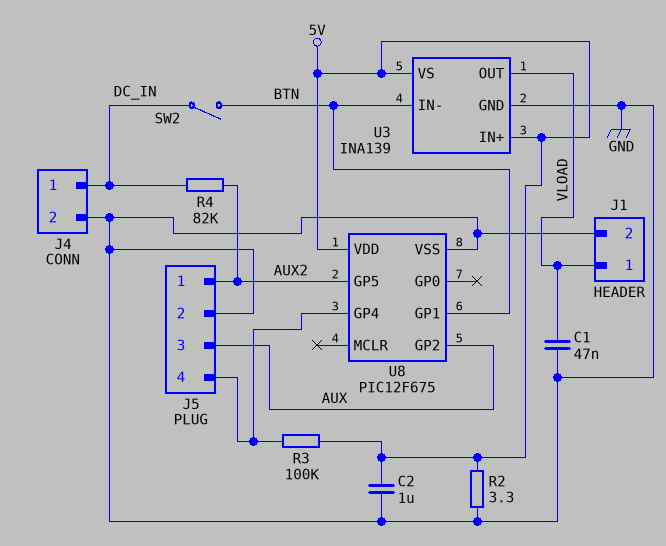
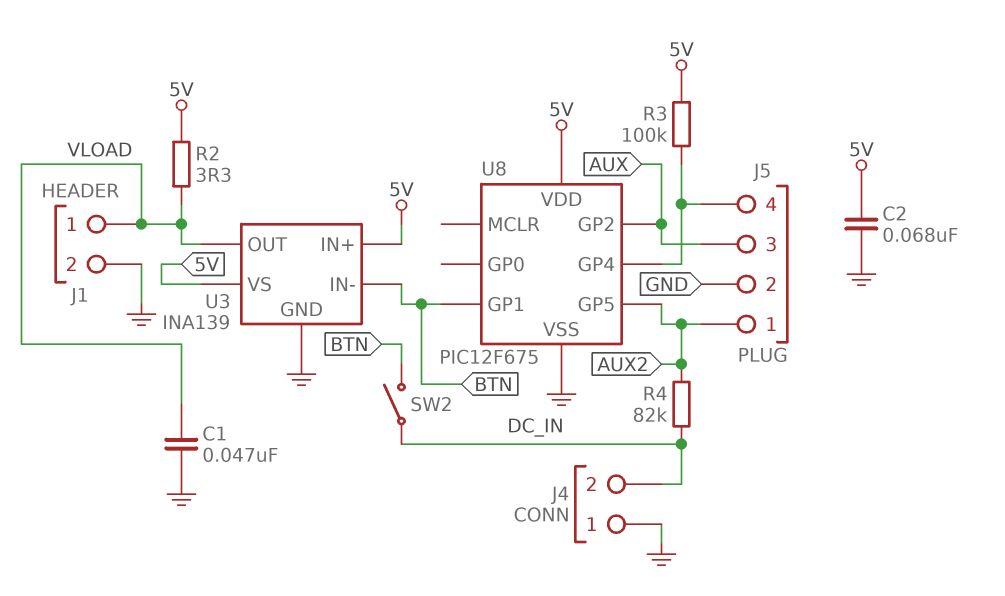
C2: 1uF (5V, GND) -> 68nF (5V, GND)
J4 pin 1: DC_IN -> GND
J4 pin 2: GND -> DC_IN
R2: 3.3 (5V, GND) -> 3.3 (5V, VLOAD)

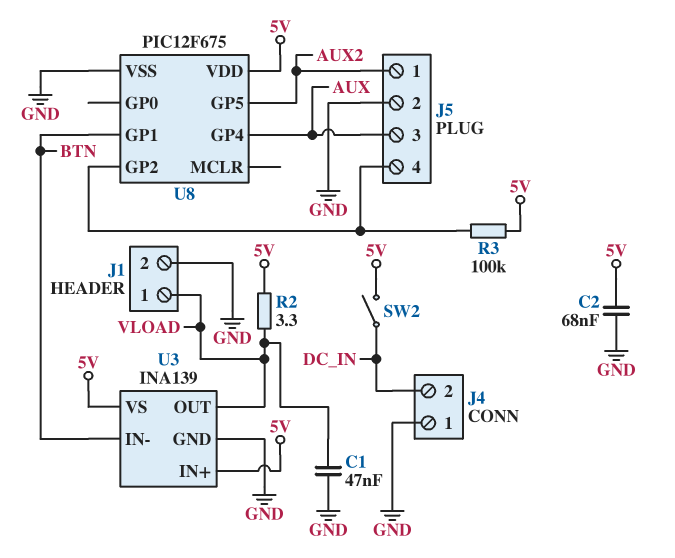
R4: 82k (AUX2, DC_IN) -> none
SW2: switch (BTN, DC_IN) -> switch (5V, DC_IN)
U8 pin GP2: AUX -> J5/4
U8 pin GP4: J5/4 -> AUX

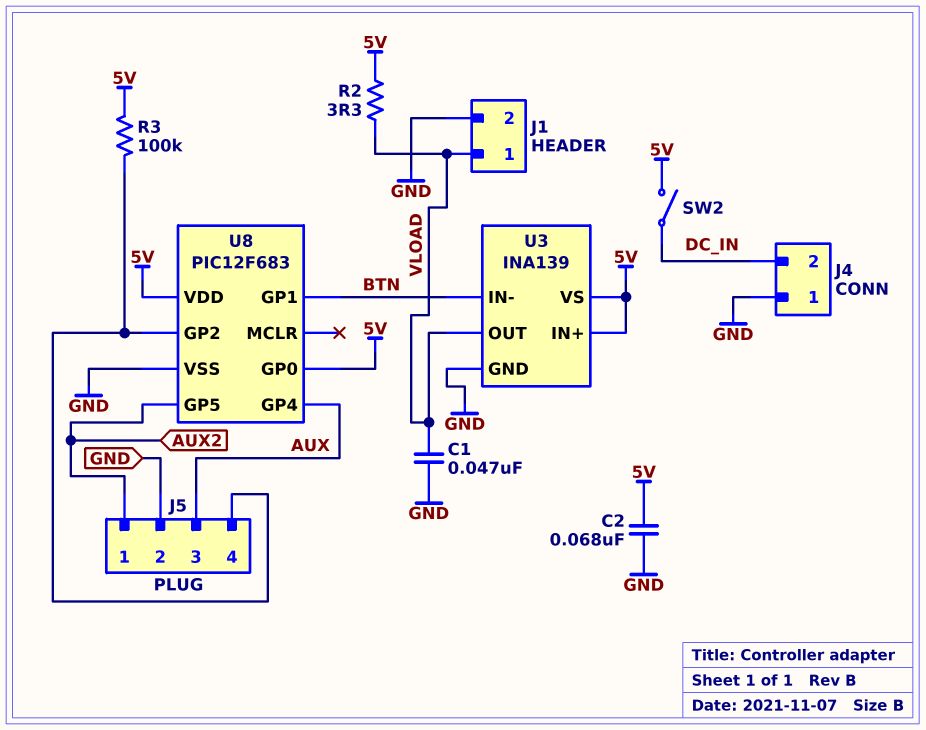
U8: PIC12F675 -> PIC12F683
U8 pin GP0: none -> 5V

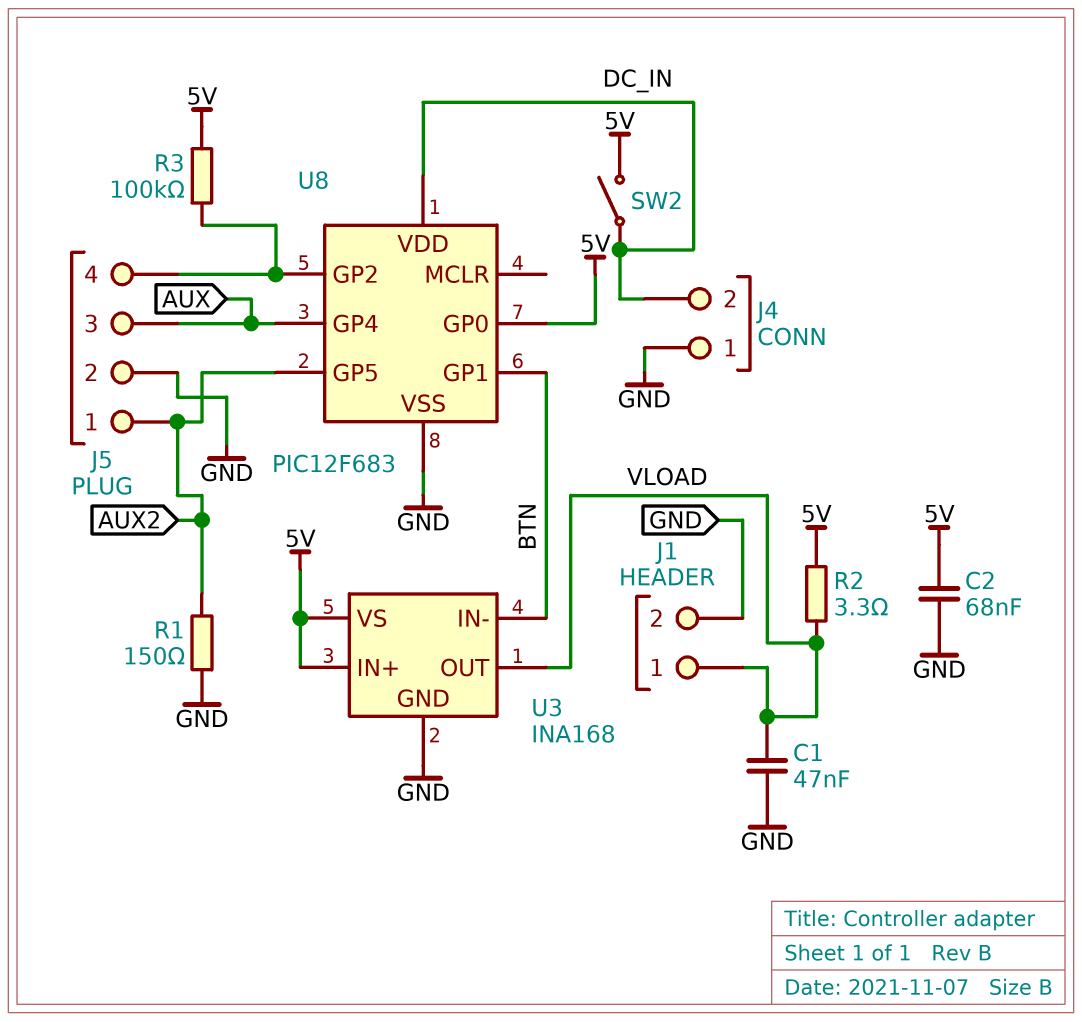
R1: none -> 150 (AUX2, GND)
U3: INA139 -> INA168
U8 pin VDD: 5V -> DC_IN

